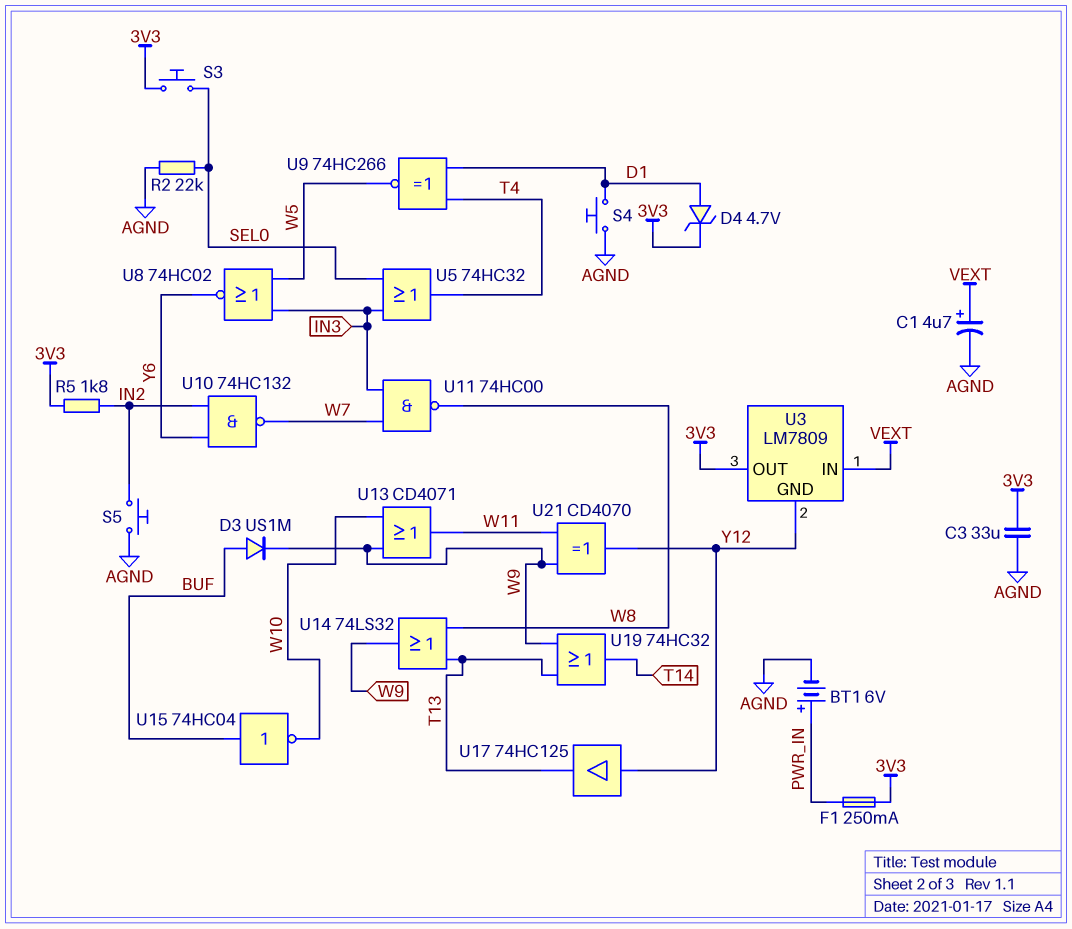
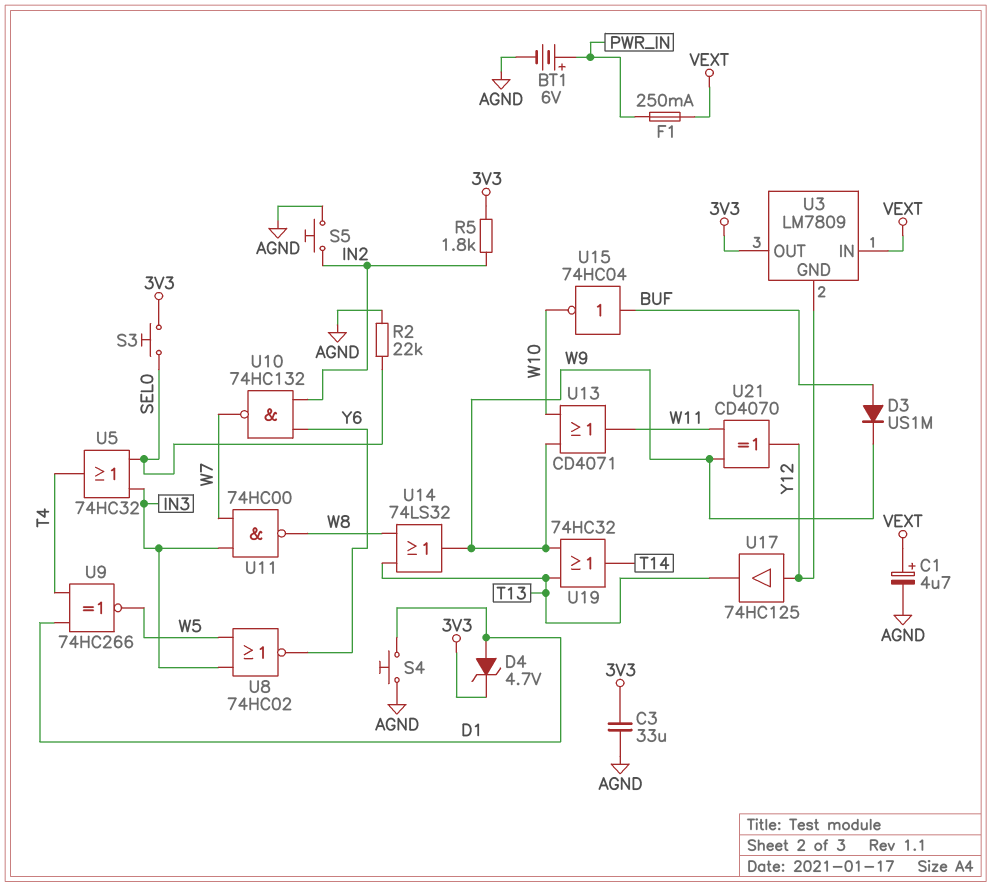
F1: 250mA (3V3, PWR_IN) -> 250mA (PWR_IN, VEXT)

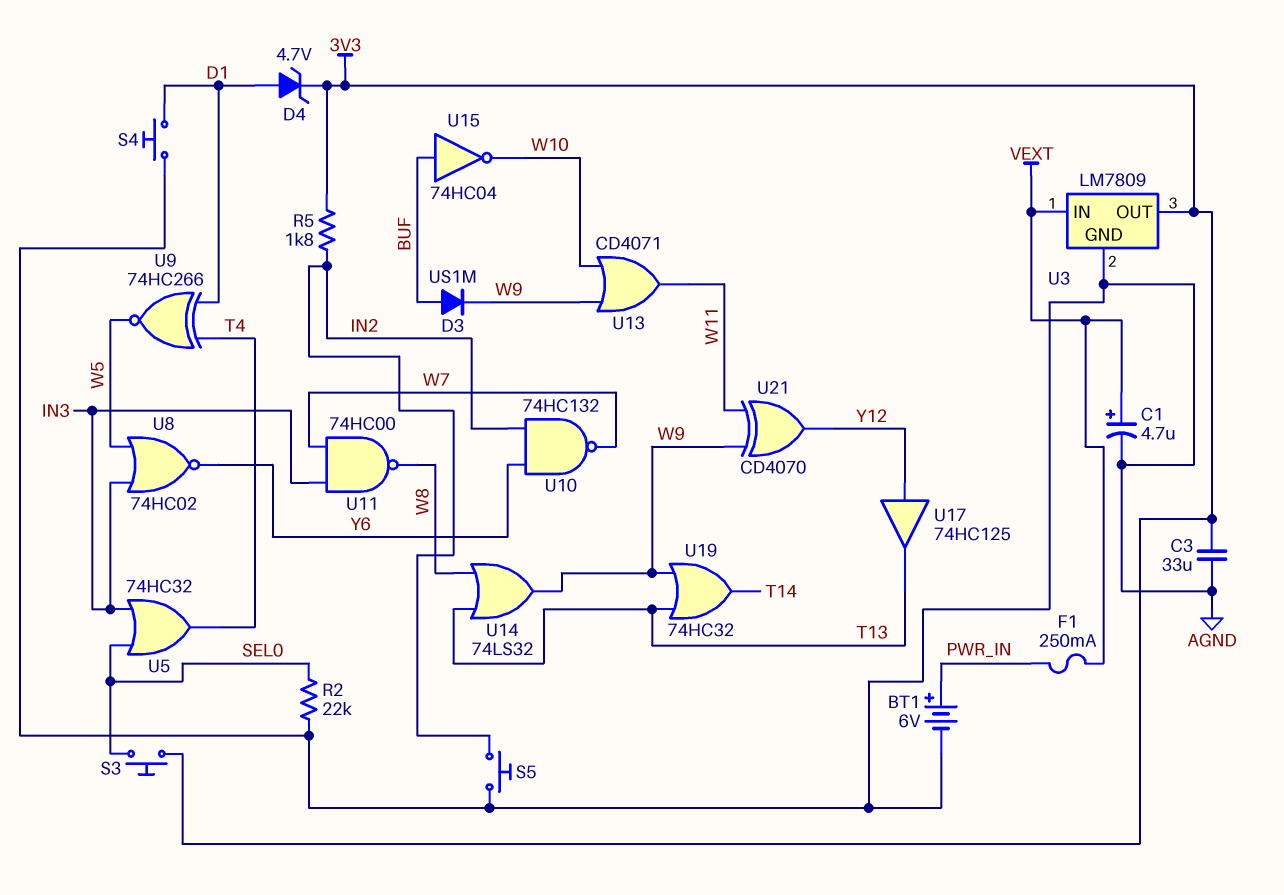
U3 pin GND: Y12 -> AGND

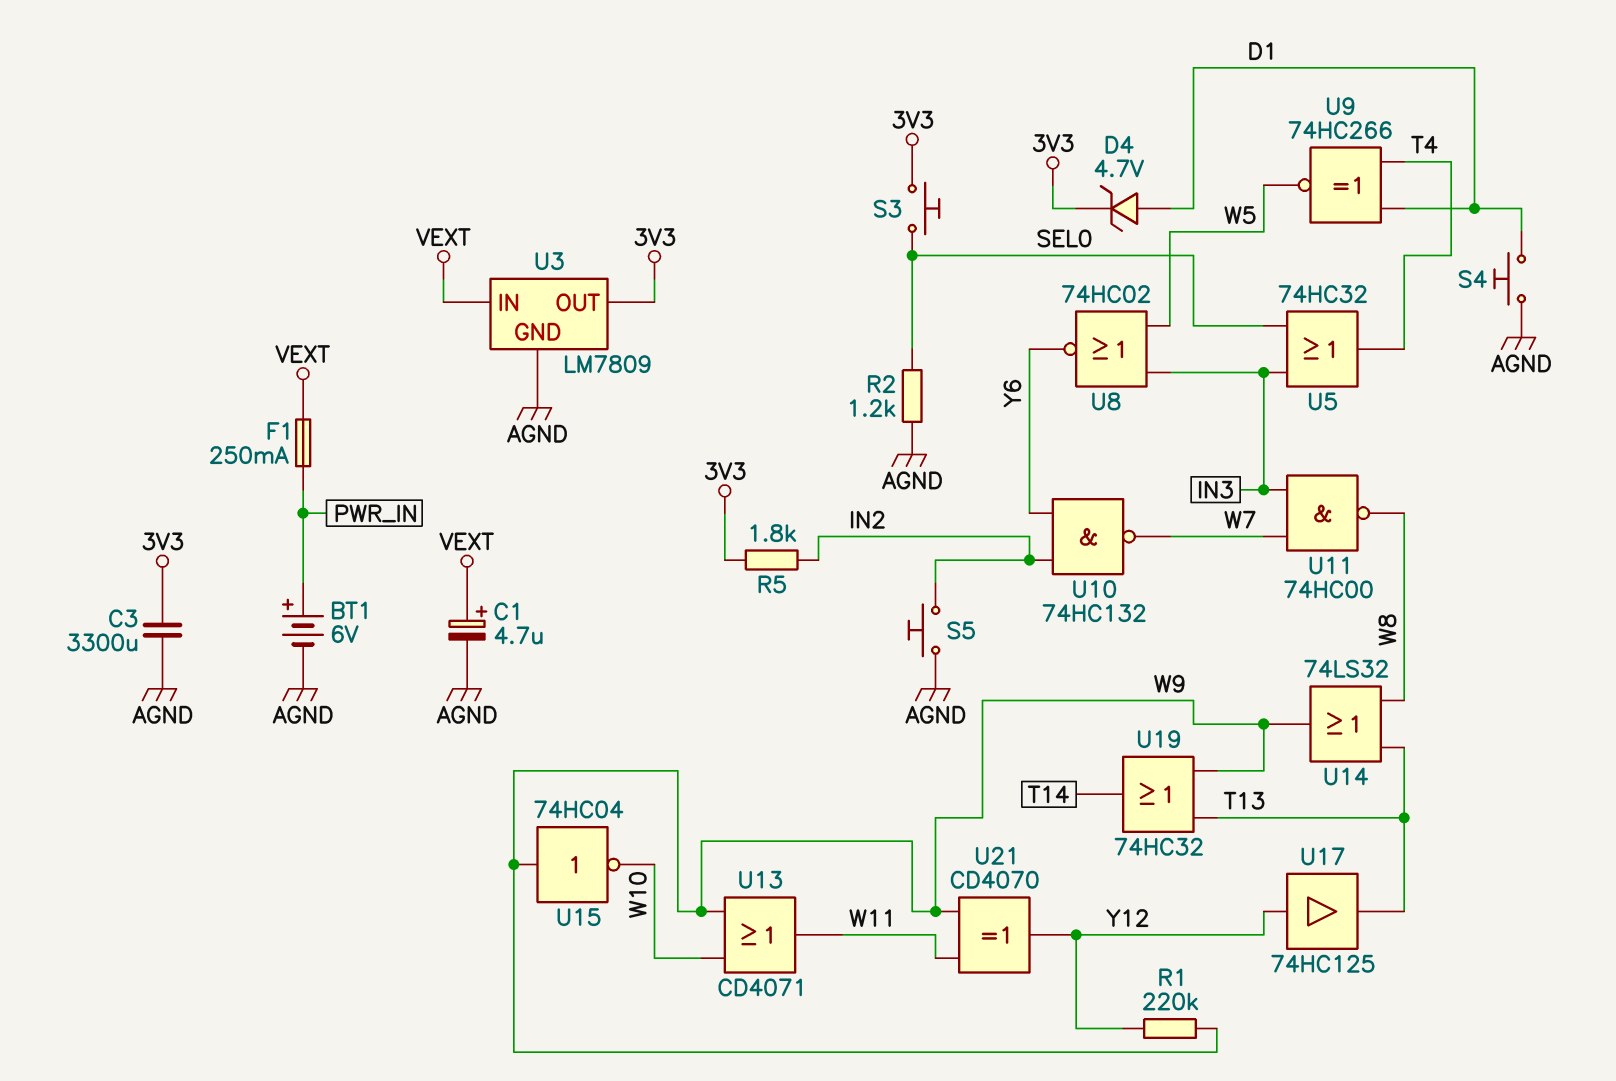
C3: 33uF (3V3, AGND) -> 3300uF (3V3, AGND)
D3: diode US1M (A BUF, K W9) -> none
R1: none -> 220k (W9, Y12)
R2: 22k (AGND, SEL0) -> 1.2k (AGND, SEL0)
U15: NOT 74HC04 (in BUF, out W10) -> NOT 74HC04 (in W9, out W10)

